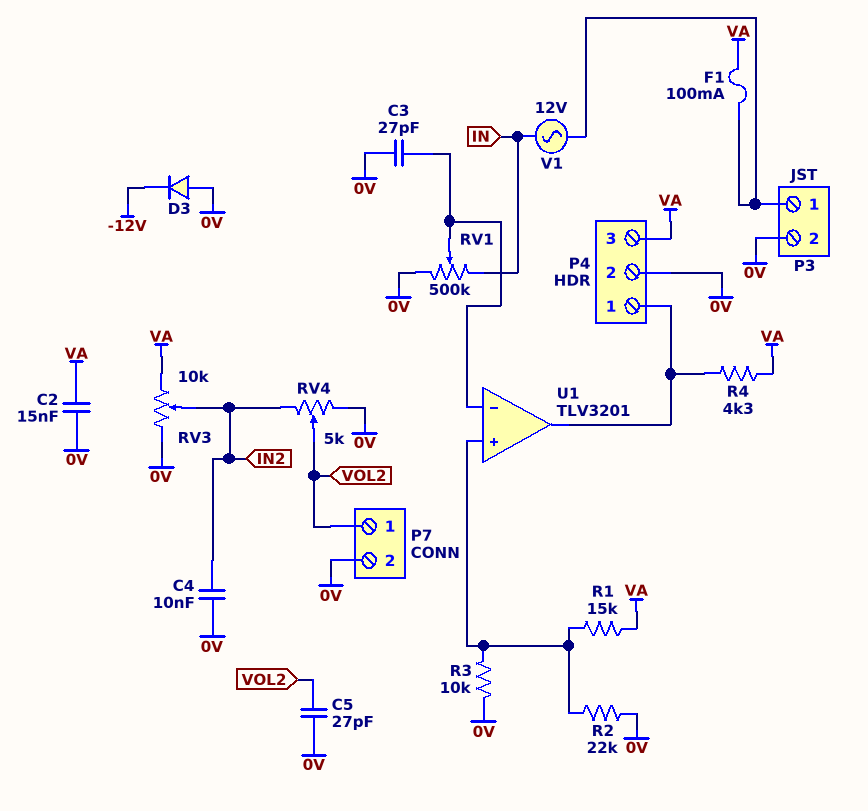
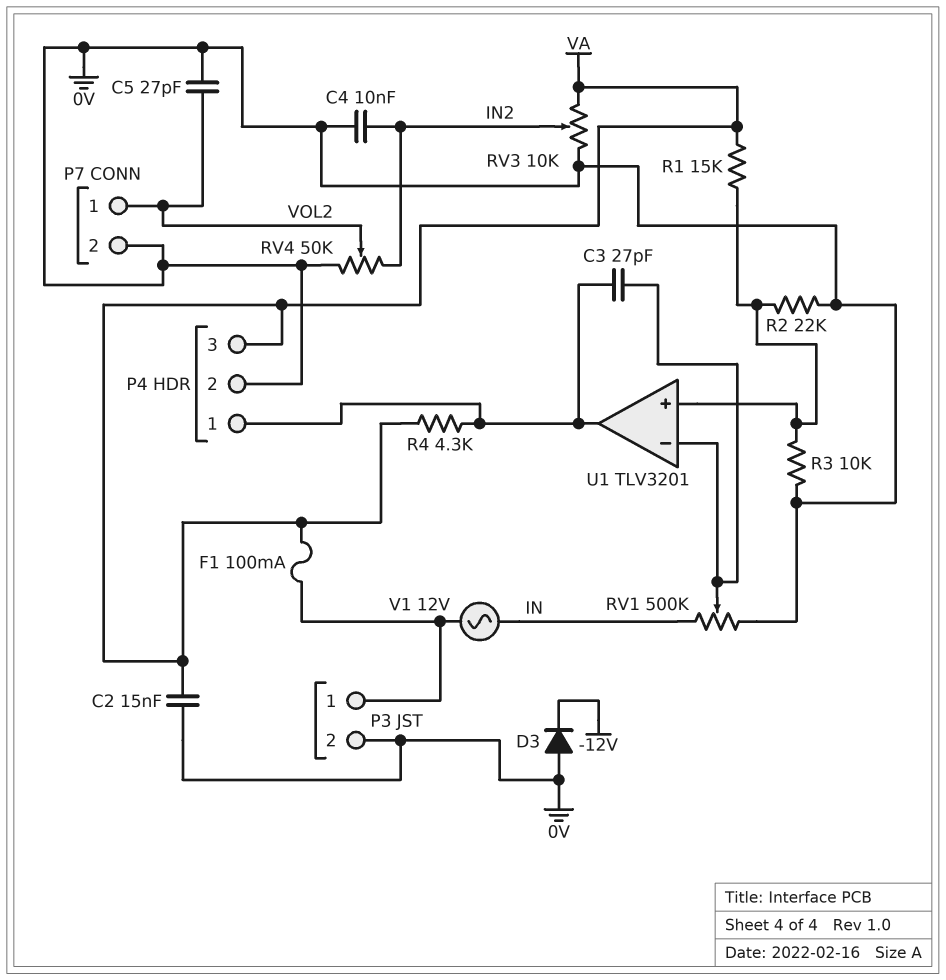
C3: 27pF (0V, U1/in-) -> 27pF (P4/1, U1/in-)
RV4: 5k (0V, IN2, wiper VOL2) -> 50k (0V, IN2, wiper VOL2)

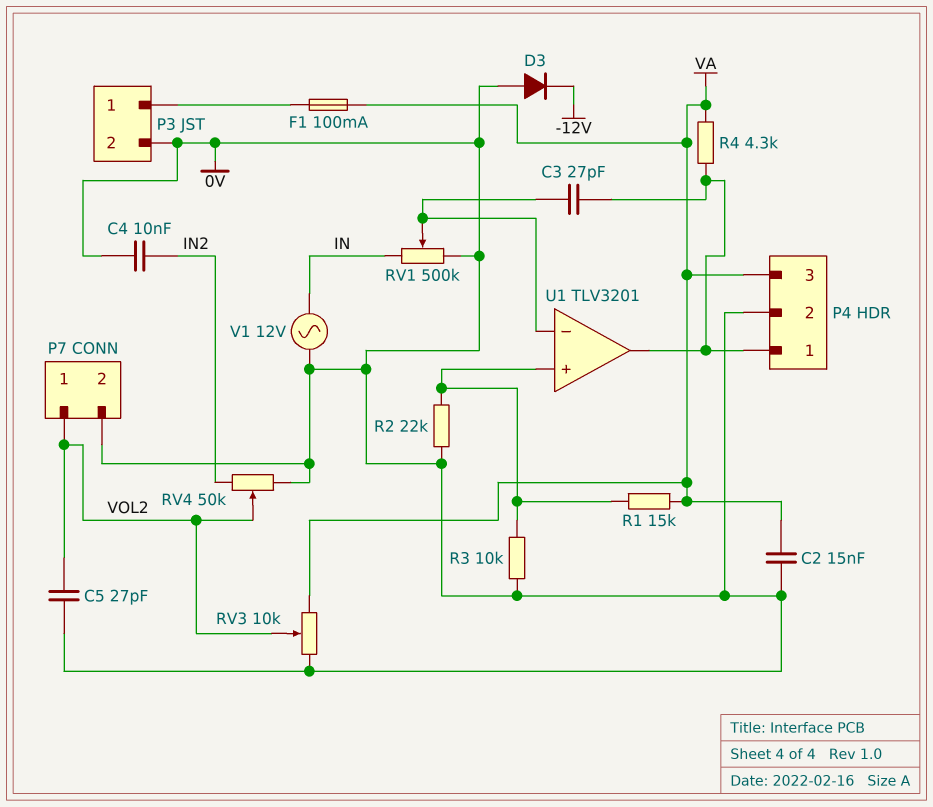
RV3: 10k (0V, VA, wiper IN2) -> 10k (0V, VA, wiper VOL2)
V1: AC 12V (IN, P3/1) -> AC 12V (0V, IN)

